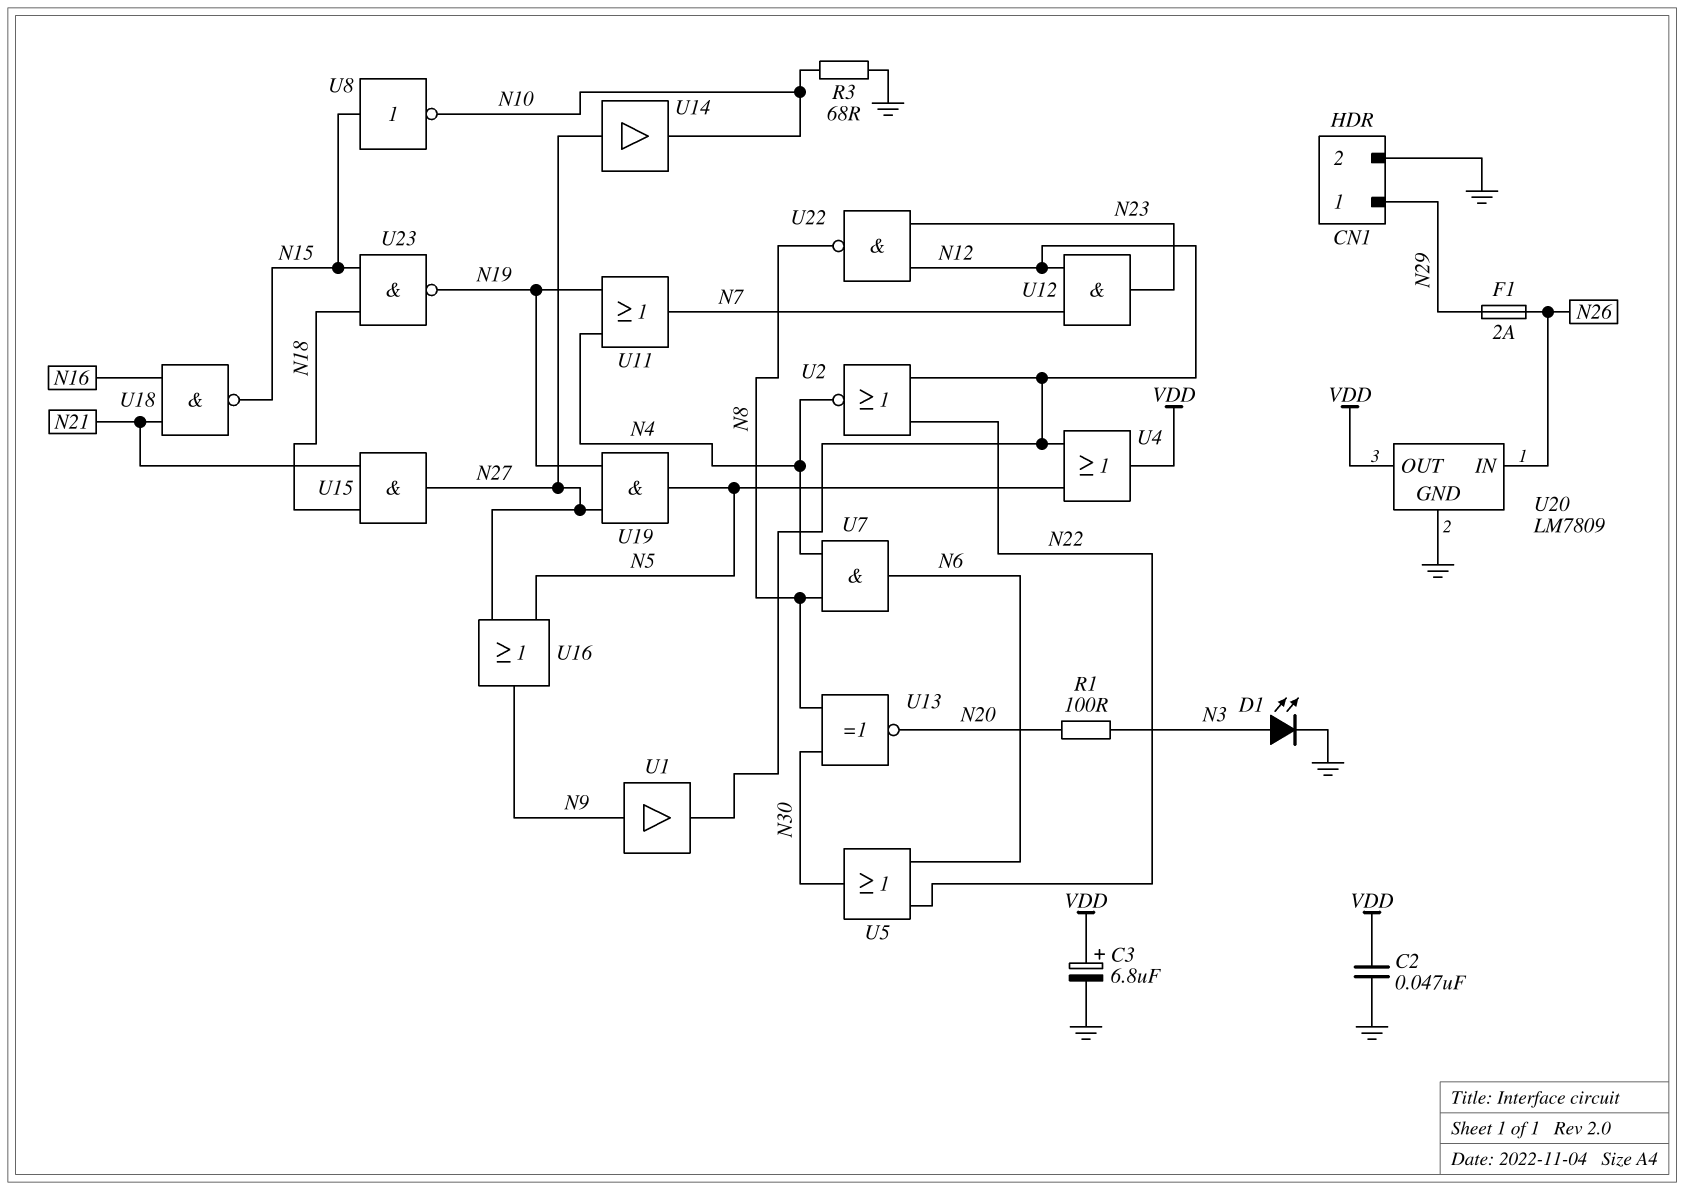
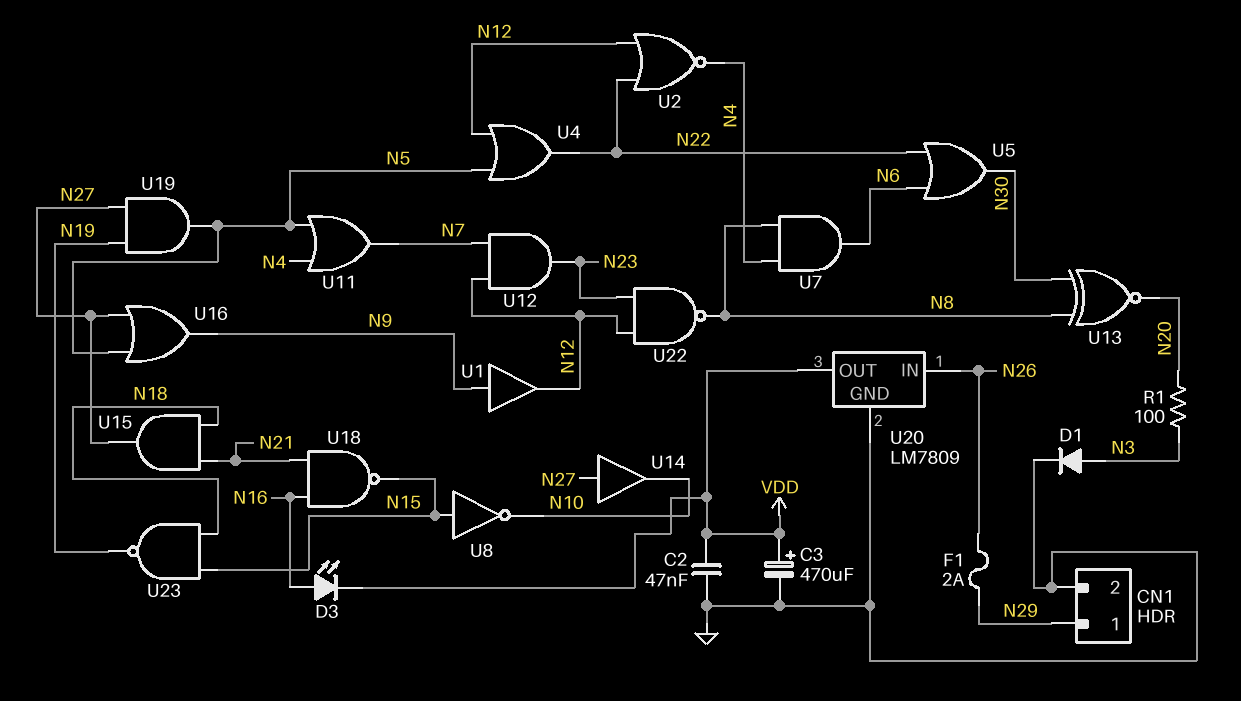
C3: 6.8uF (plus VDD, minus GND) -> 470uF (plus VDD, minus GND)
D1: LED (A N3, K GND) -> diode (A N3, K GND)
D3: none -> LED (A N16, K VDD)
R3: 68 (GND, N10) -> none
U4: OR (in N5, in N12, out VDD) -> OR (in N5, in N12, out N22)
U11: OR (in N4, in N19, out N7) -> OR (in N4, in N5, out N7)

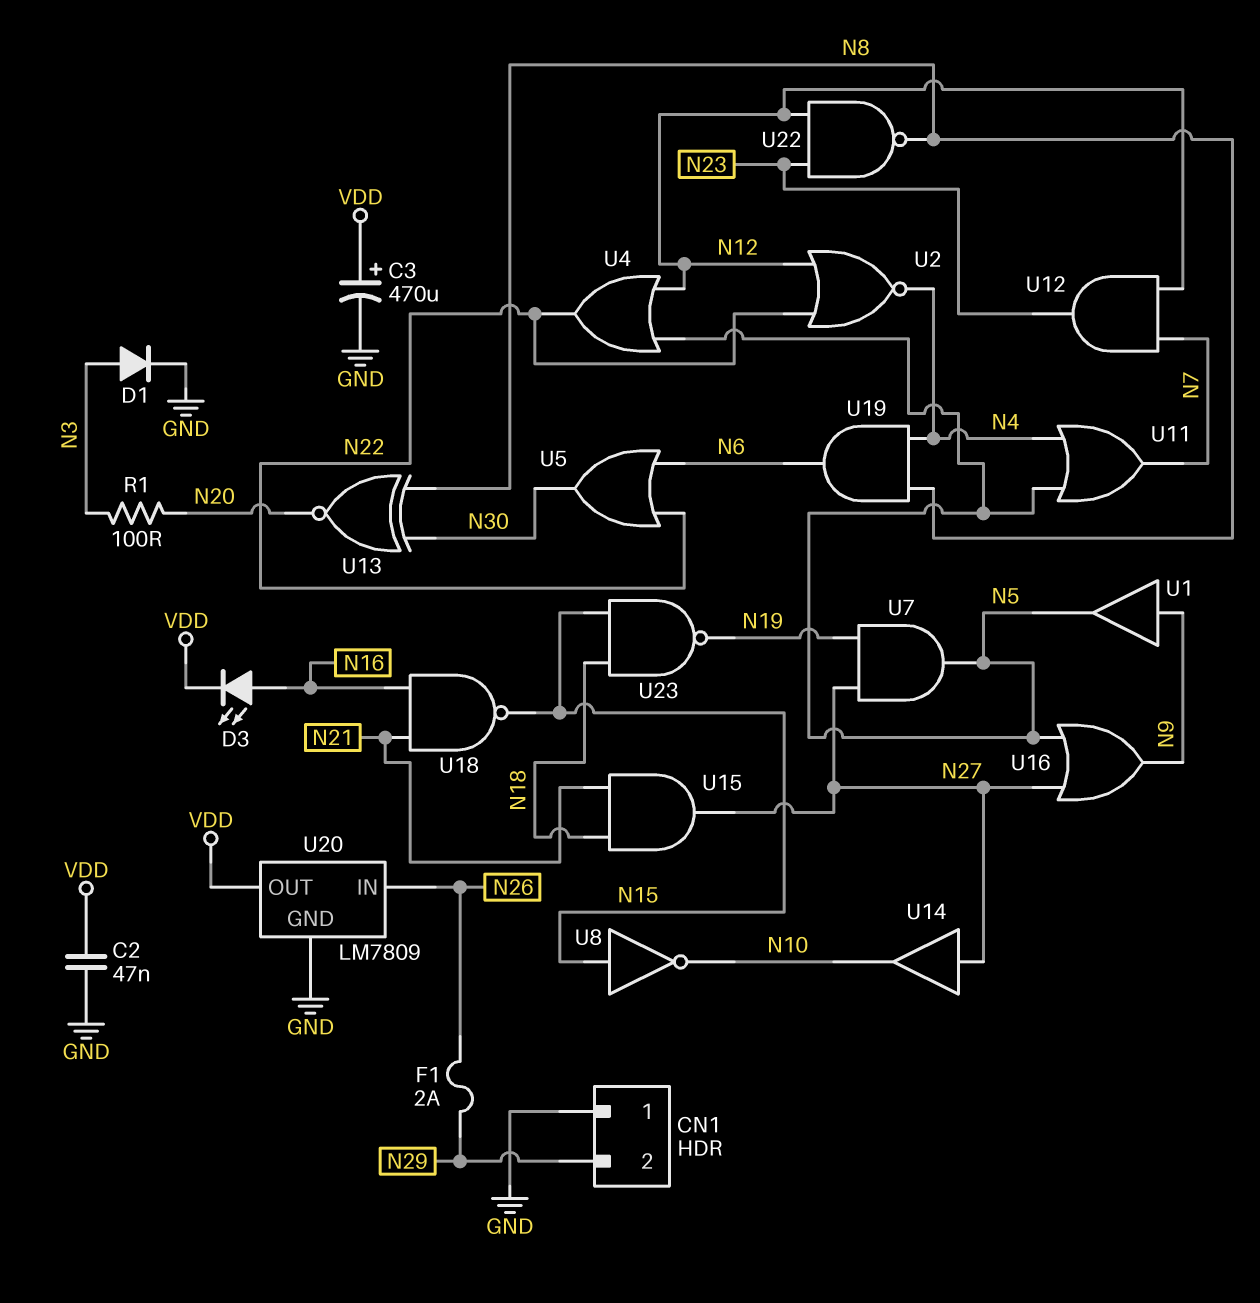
CN1 pin 1: N29 -> GND
CN1 pin 2: GND -> N29
U1: buffer (in N9, out N12) -> buffer (in N9, out N5)
U7: AND (in N4, in N8, out N6) -> AND (in N19, in N27, out N5)
U19: AND (in N19, in N27, out N5) -> AND (in N4, in N8, out N6)

